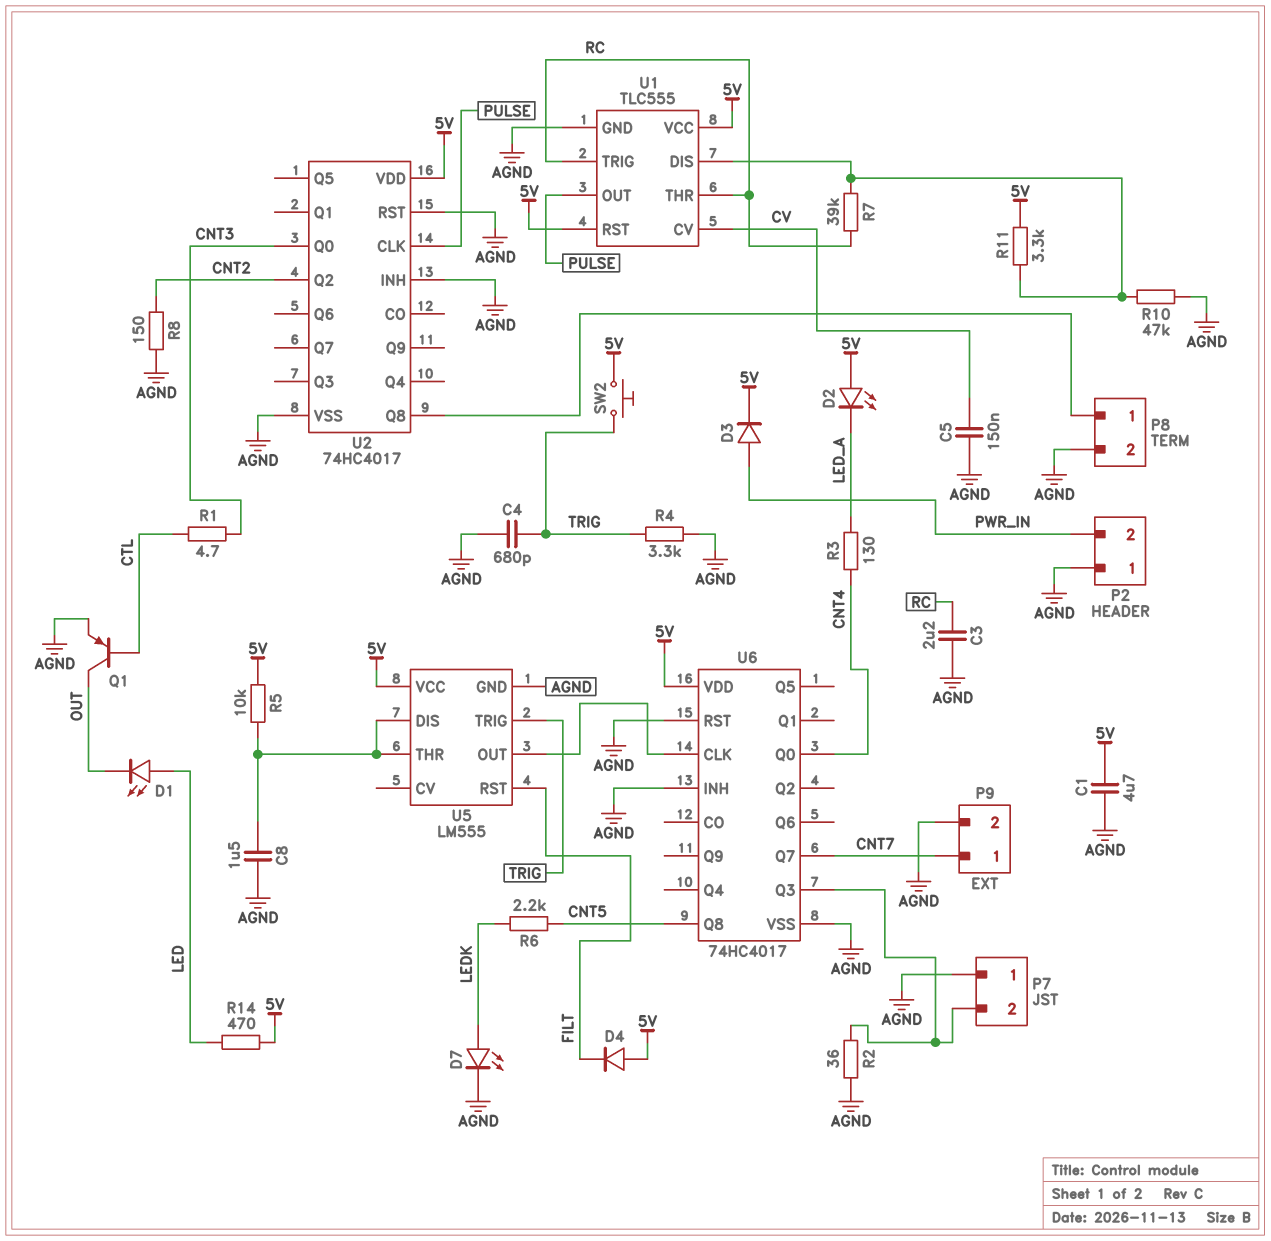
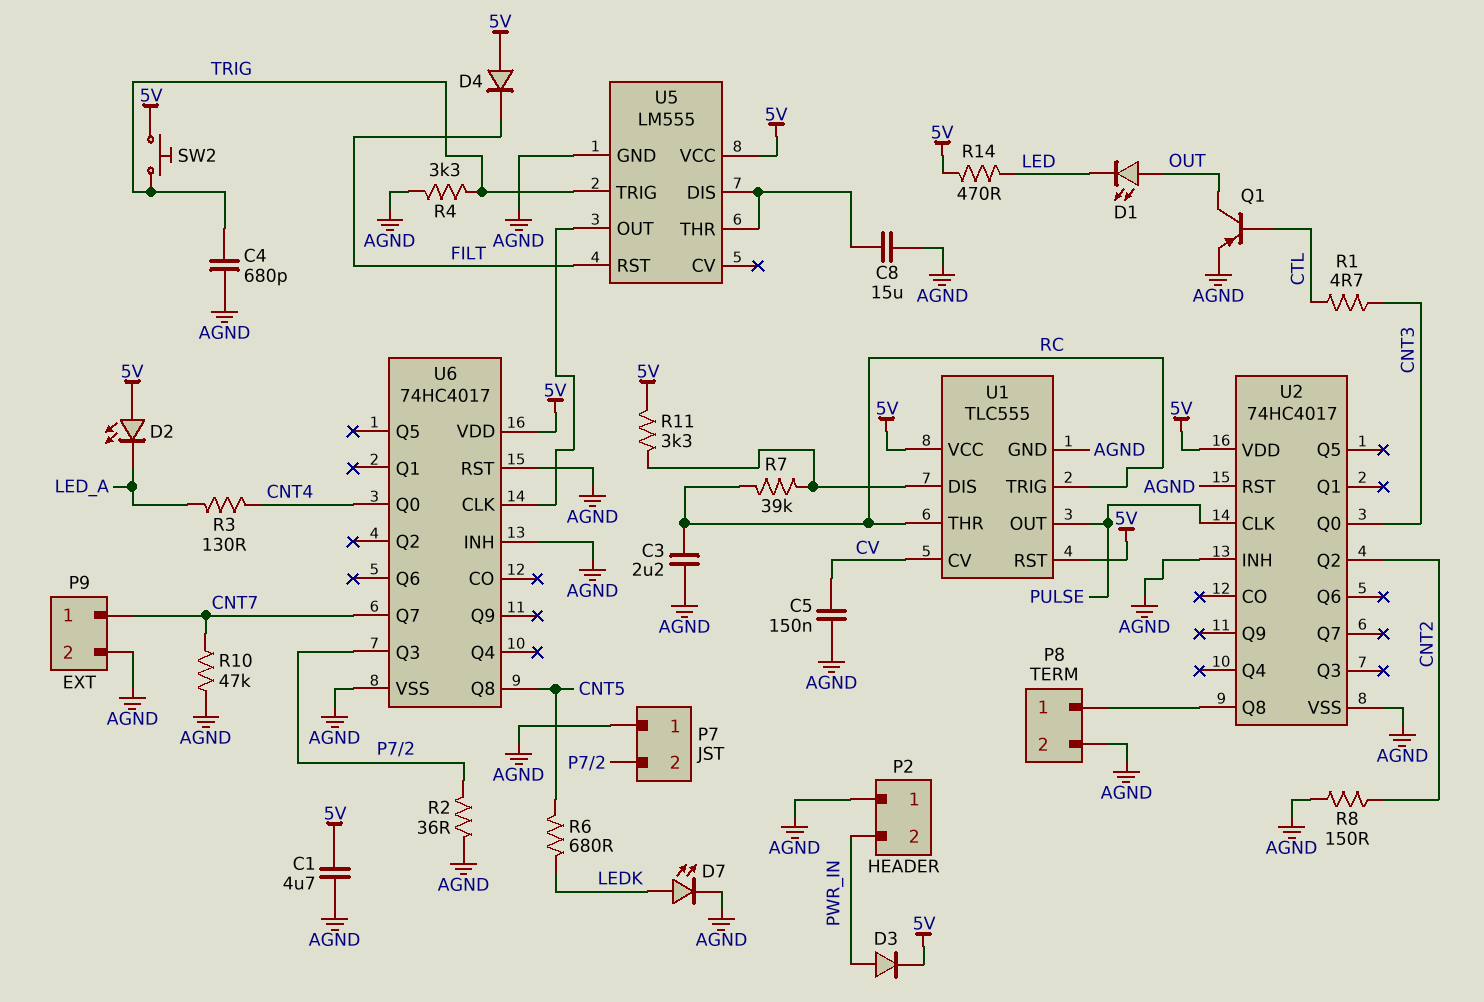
C8: 1.5uF (AGND, U5/DIS) -> 15uF (AGND, U5/DIS)
D1: LED (A LED, K OUT) -> LED (A OUT, K LED)
R5: 10k (5V, U5/DIS) -> none
R6: 2.2k (CNT5, LEDK) -> 680 (CNT5, LEDK)
R10: 47k (AGND, U1/DIS) -> 47k (AGND, CNT7)

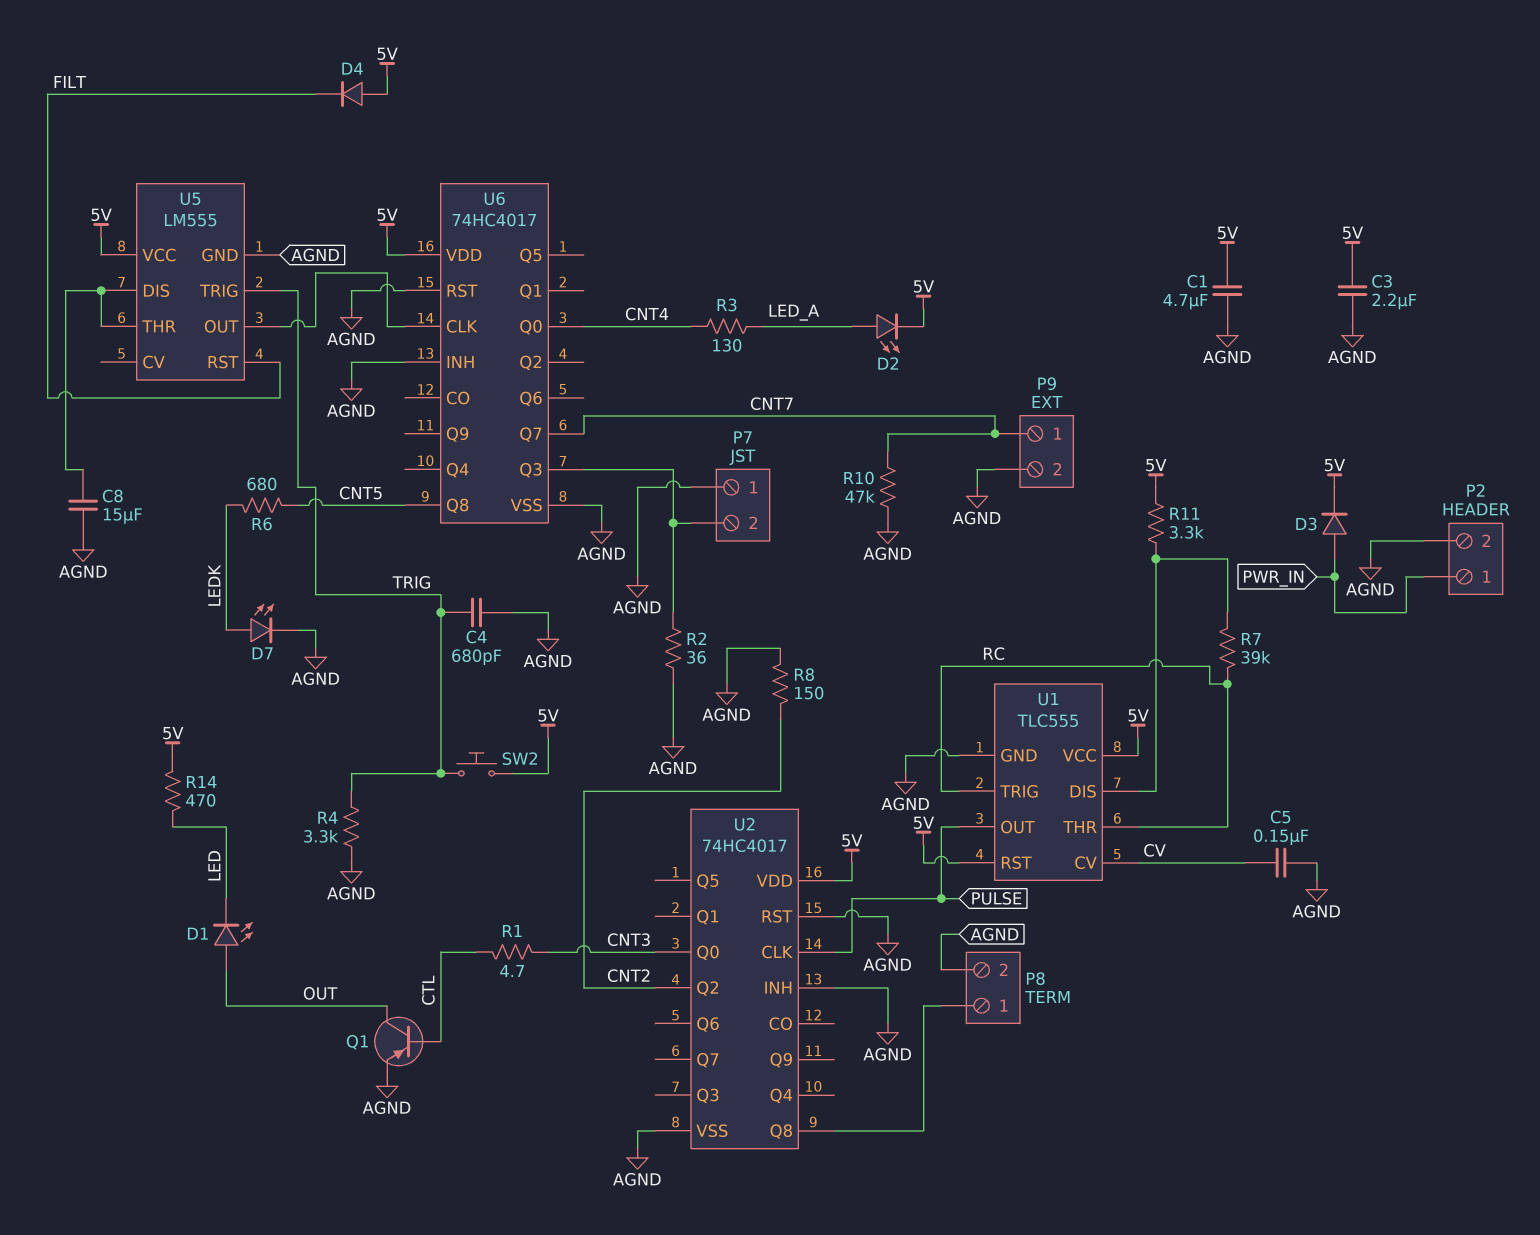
C3: 2.2uF (AGND, RC) -> 2.2uF (5V, AGND)
D2: LED (A 5V, K LED_A) -> LED (A LED_A, K 5V)
P2 pin 1: AGND -> PWR_IN
P2 pin 2: PWR_IN -> AGND

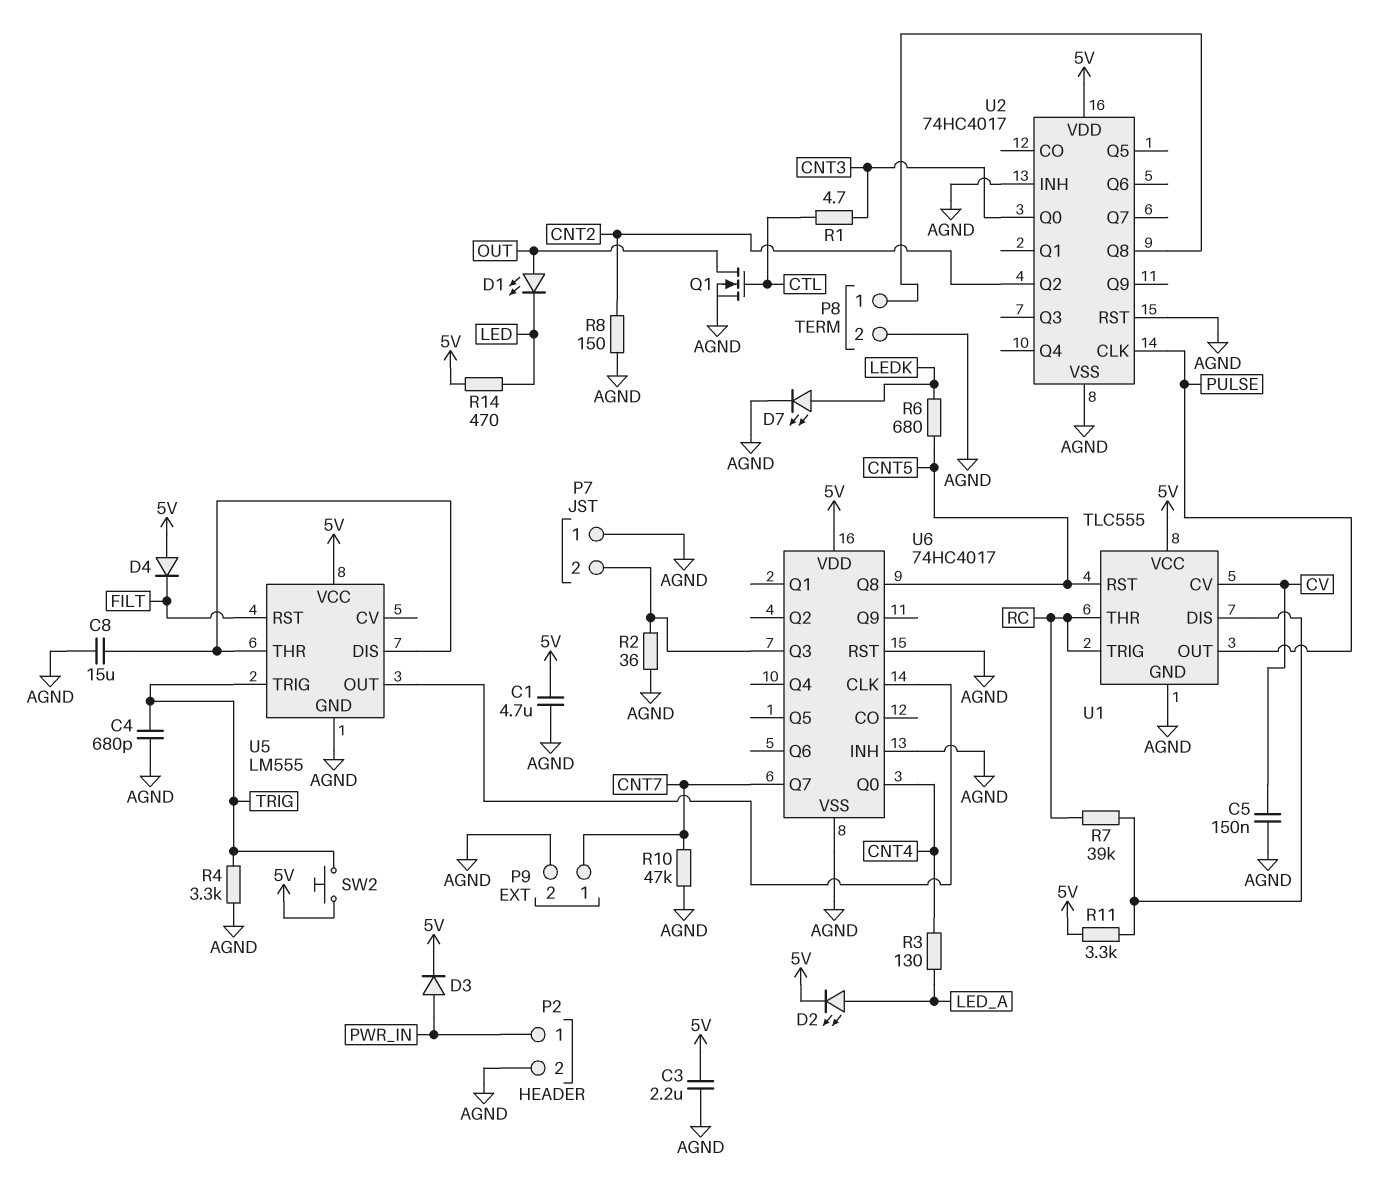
Q1: PNP (B CTL, C OUT, E AGND) -> NMOS (G CTL, D OUT, S AGND)
U1 pin RST: 5V -> CNT5

